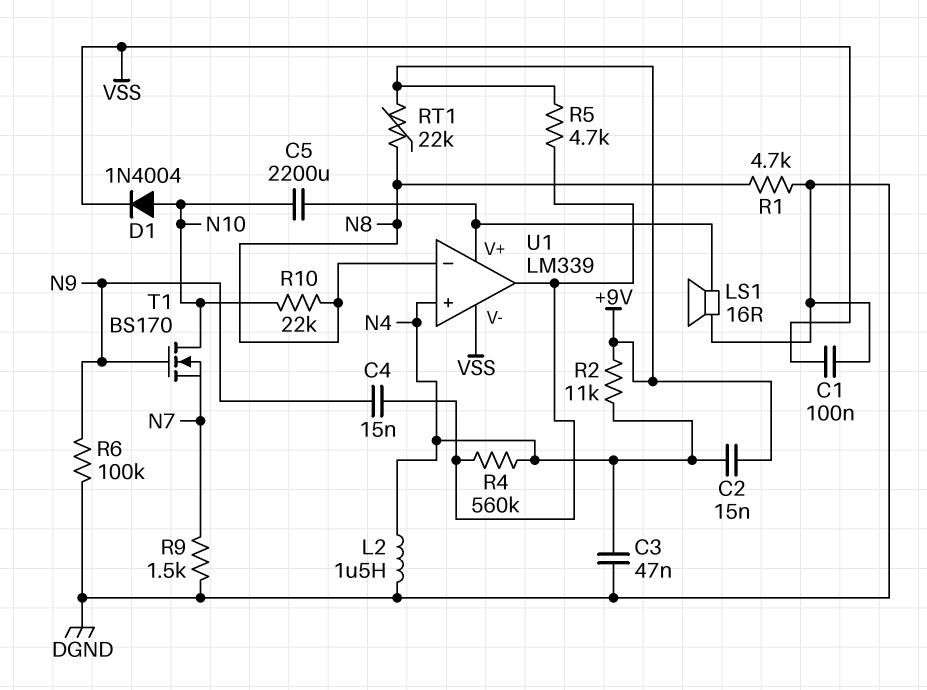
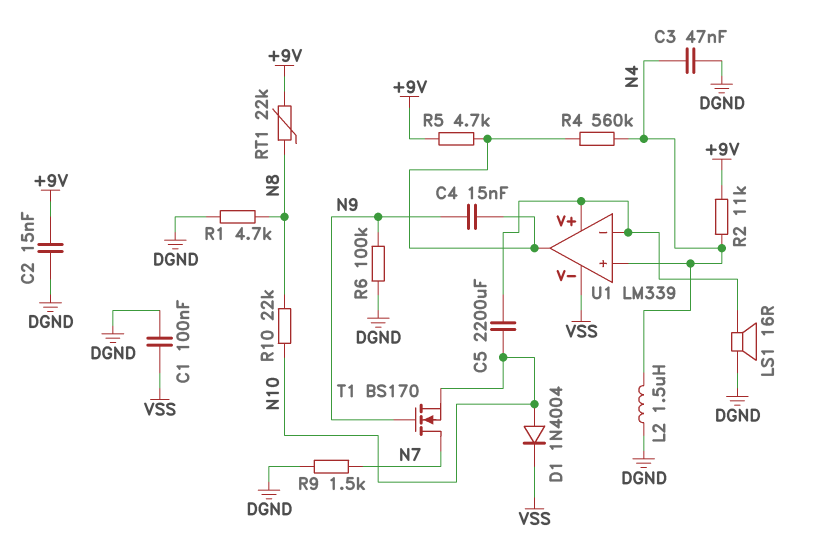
C2: 15nF (+9V, N4) -> 15nF (+9V, DGND)
T1: NMOS BS170 (G N9, D N10, S N7) -> NMOS BS170 (G N9, D N7, S N10)
U1 pin in-: N8 -> U1/V+

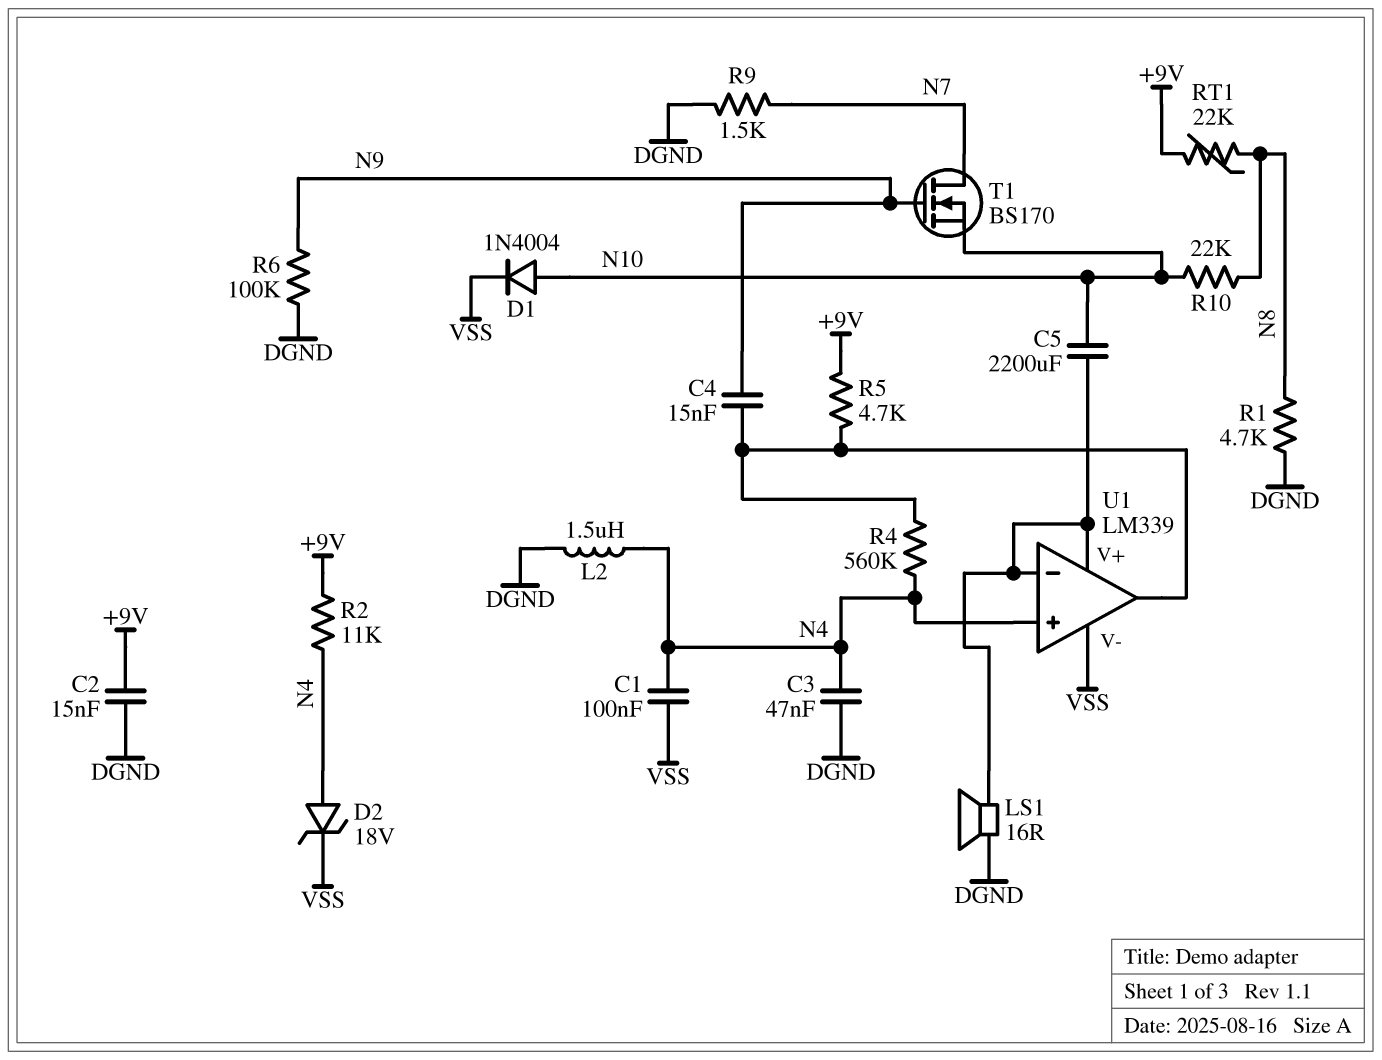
C1: 100nF (DGND, VSS) -> 100nF (N4, VSS)
D2: none -> zener 18V (A N4, K VSS)

